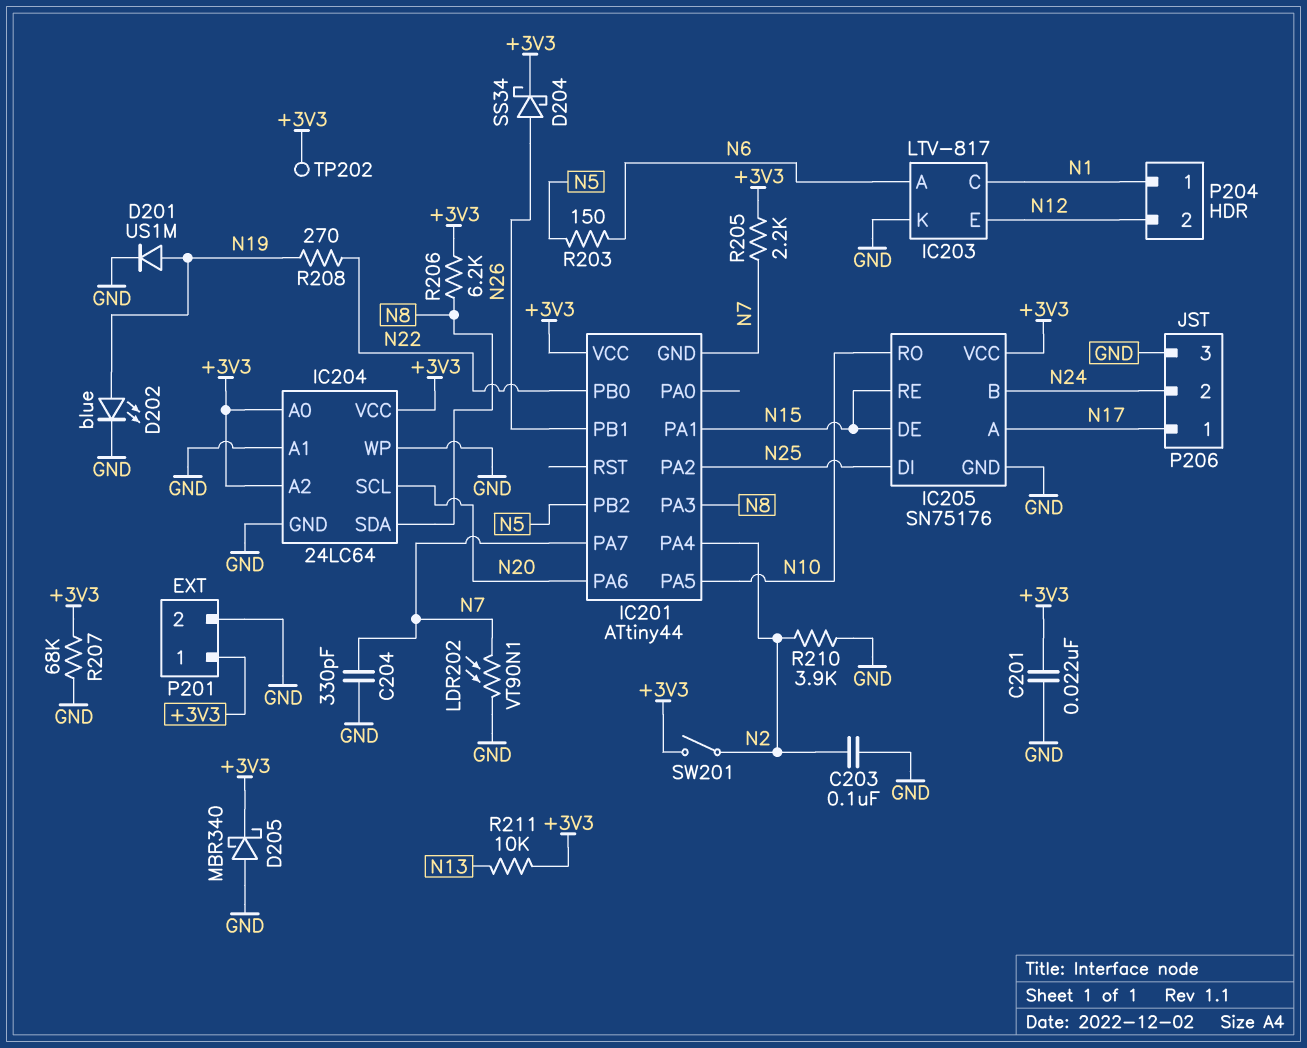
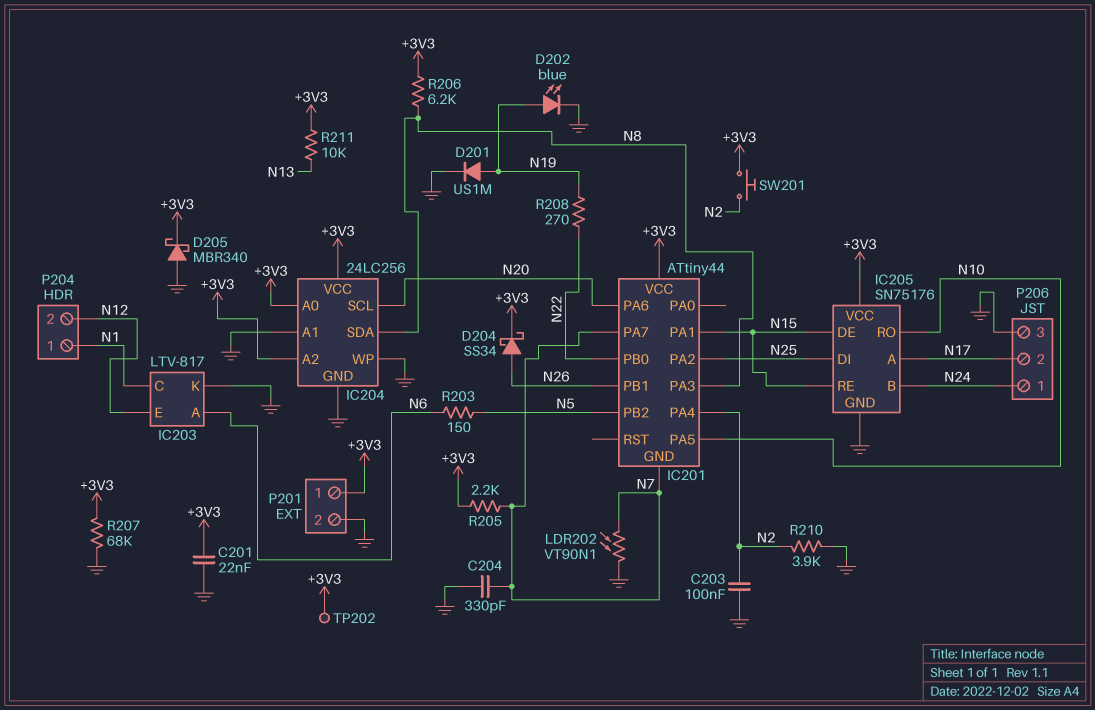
IC204: 24LC64 -> 24LC256
P206 pin 1: N17 -> N24
P206 pin 2: N24 -> N17
SW201: switch (+3V3, N2) -> button (+3V3, N2)

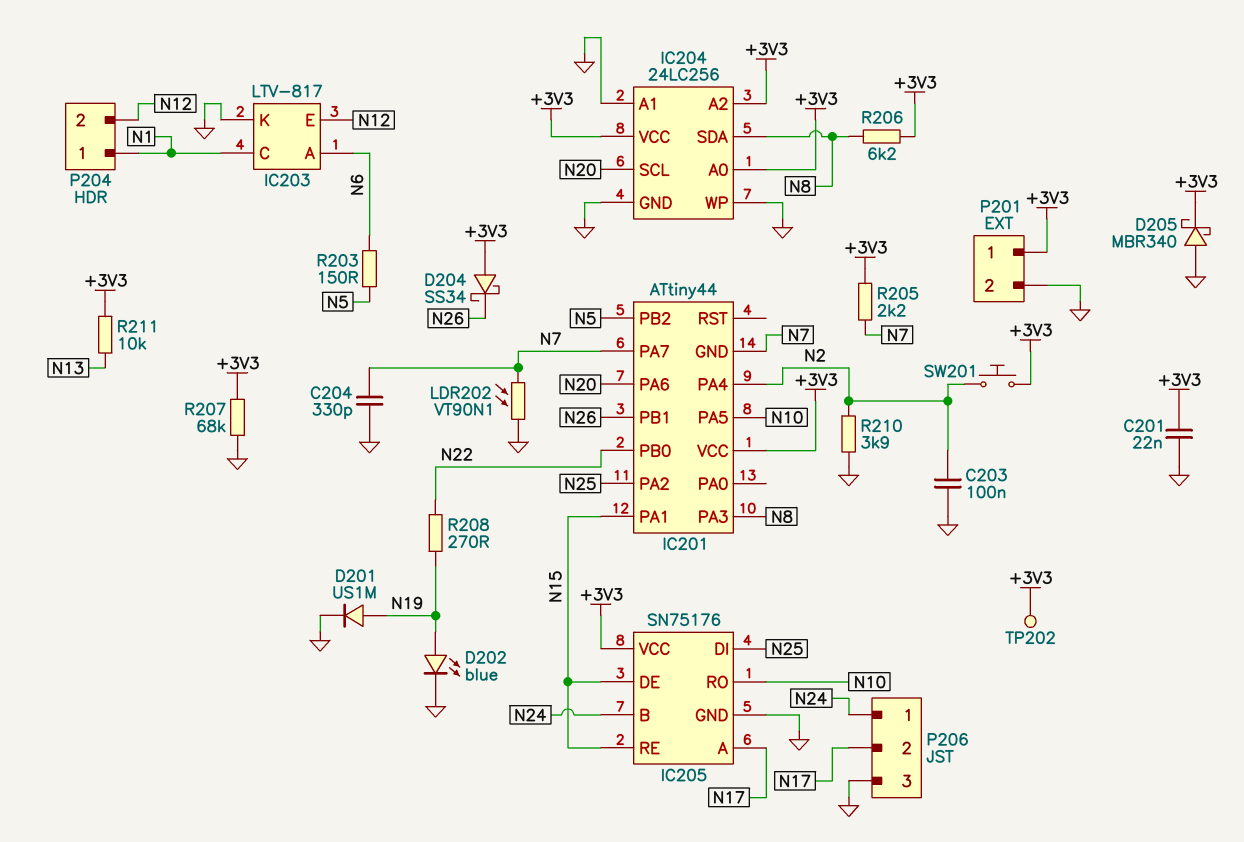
D204: schottky SS34 (A N26, K +3V3) -> schottky SS34 (A +3V3, K N26)

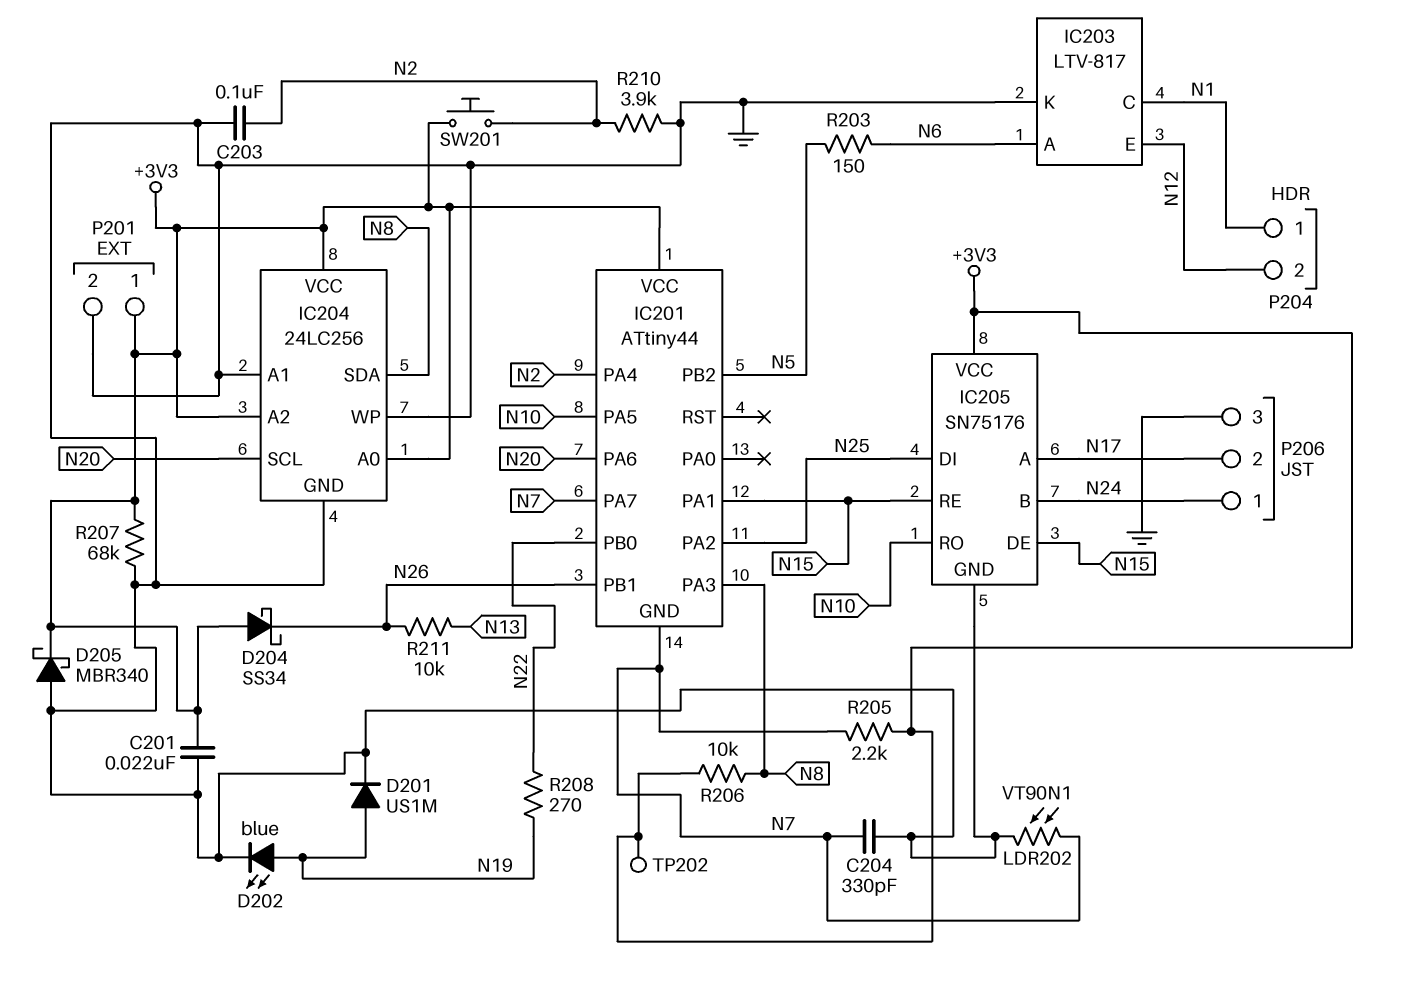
R206: 6.2k (+3V3, N8) -> 10k (+3V3, N8)
R211: 10k (+3V3, N13) -> 10k (N13, N26)

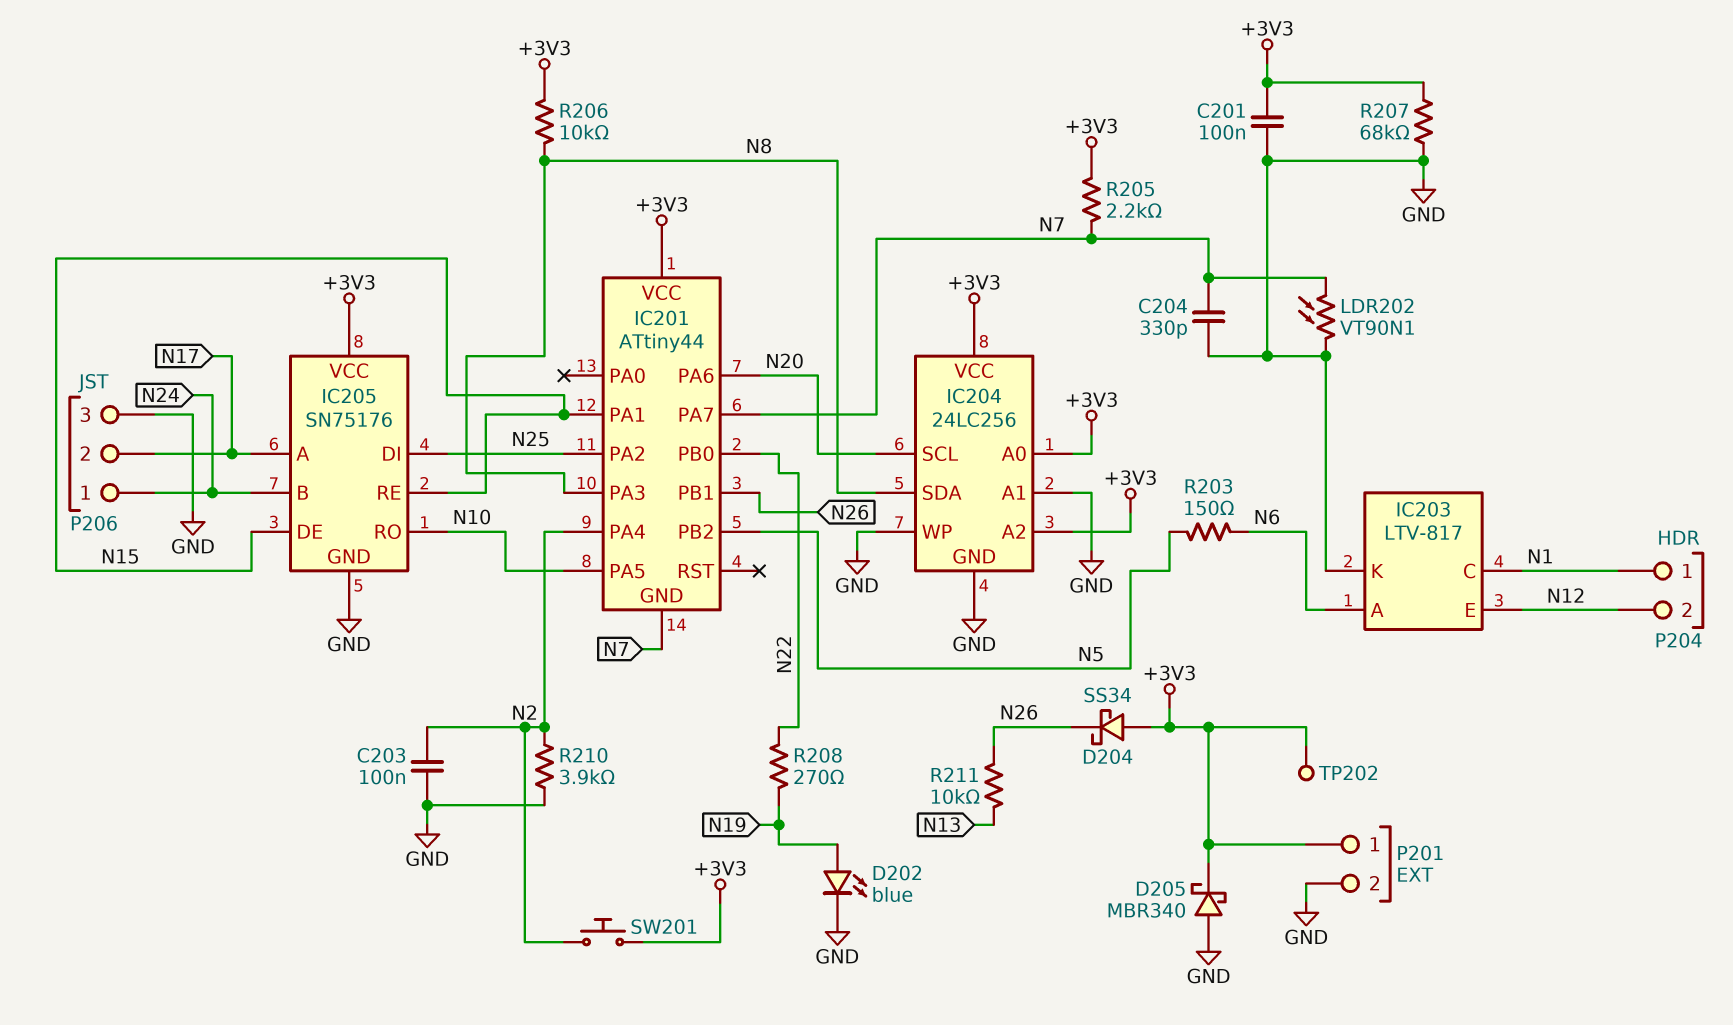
C201: 22nF (+3V3, GND) -> 100nF (+3V3, GND)
D201: diode US1M (A N19, K GND) -> none

